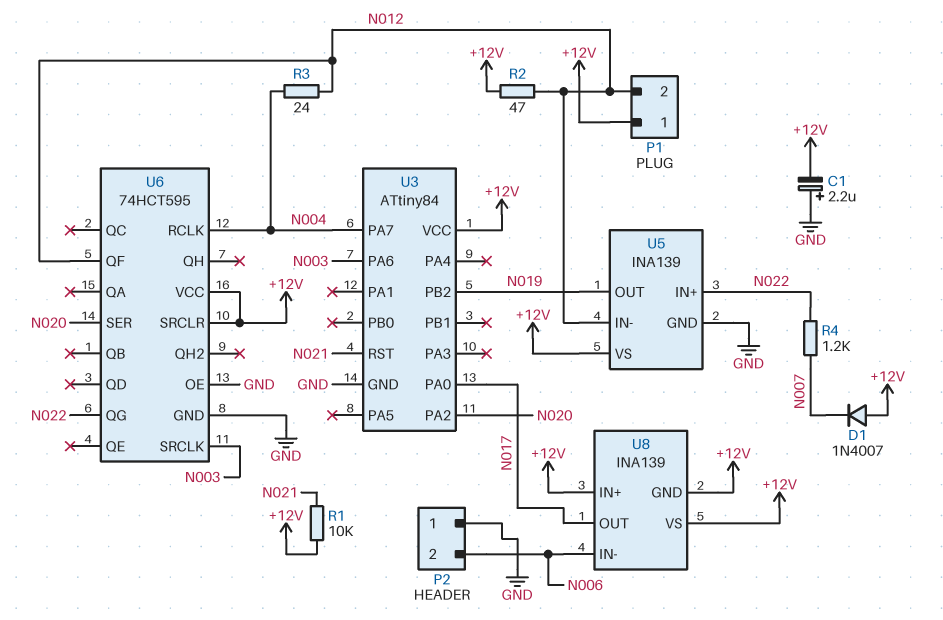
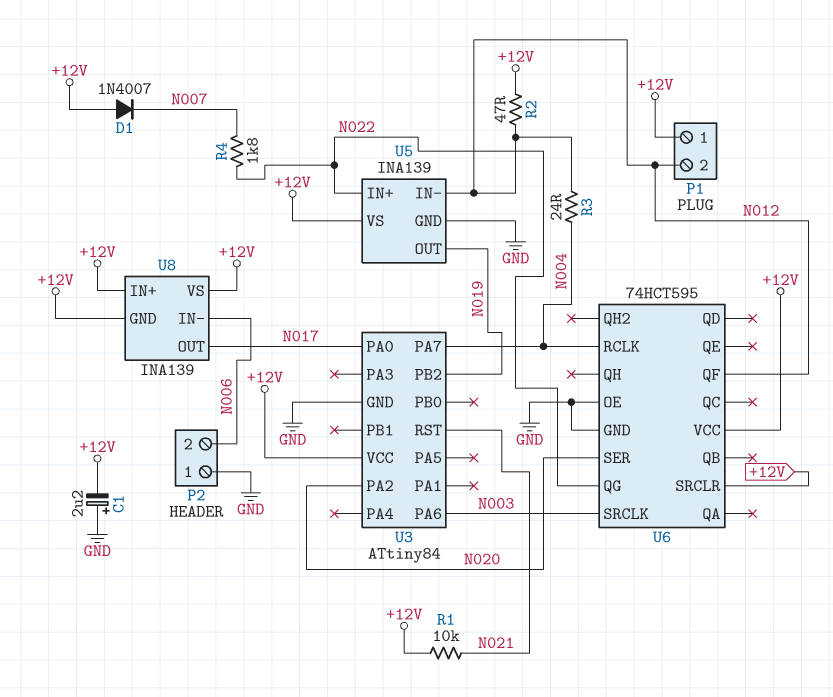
R4: 1.2k (N007, N022) -> 1.8k (N007, N022)

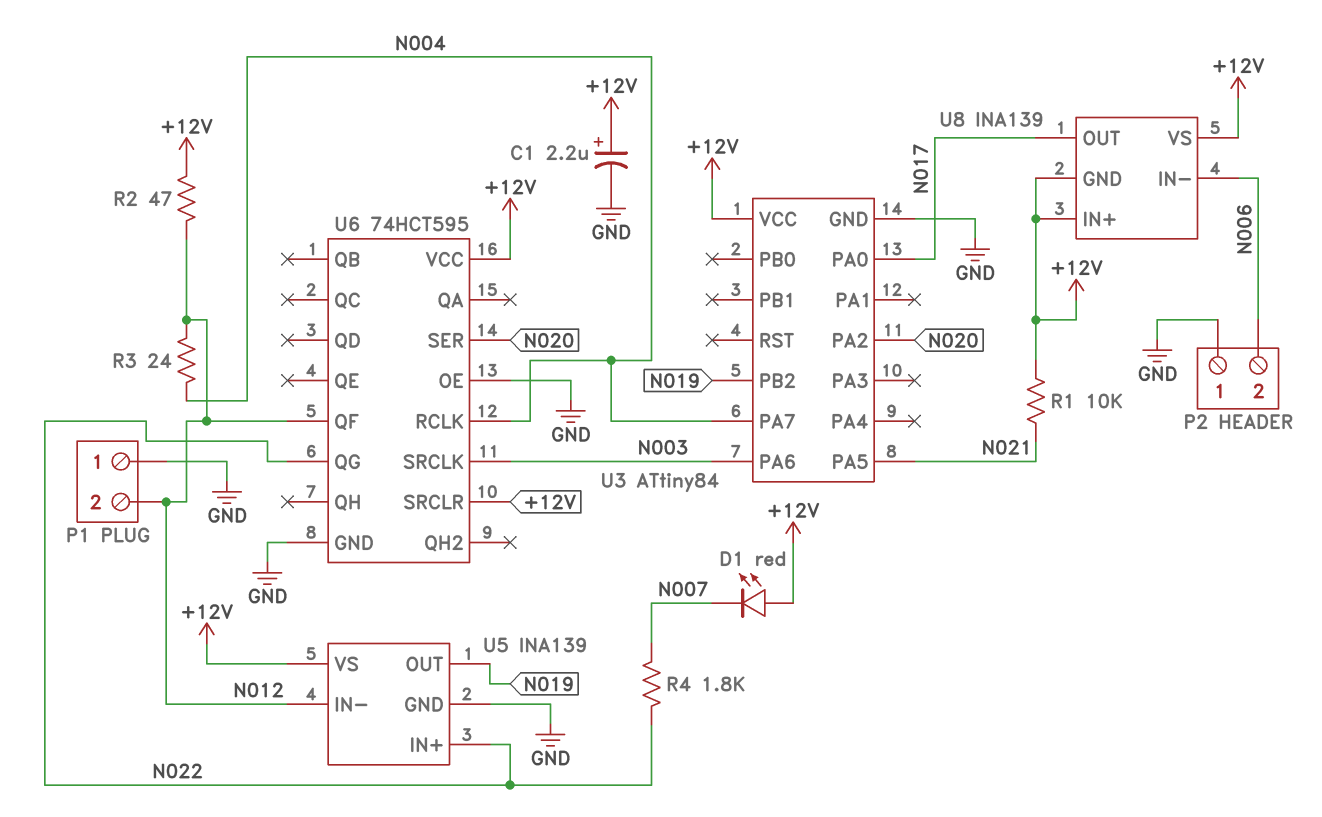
C1: 2.2uF (plus GND, minus +12V) -> 2.2uF (plus +12V, minus GND)
D1: diode 1N4007 (A +12V, K N007) -> LED red (A +12V, K N007)
P1 pin 1: +12V -> GND
U3 pin PA5: none -> N021
U3 pin RST: N021 -> none

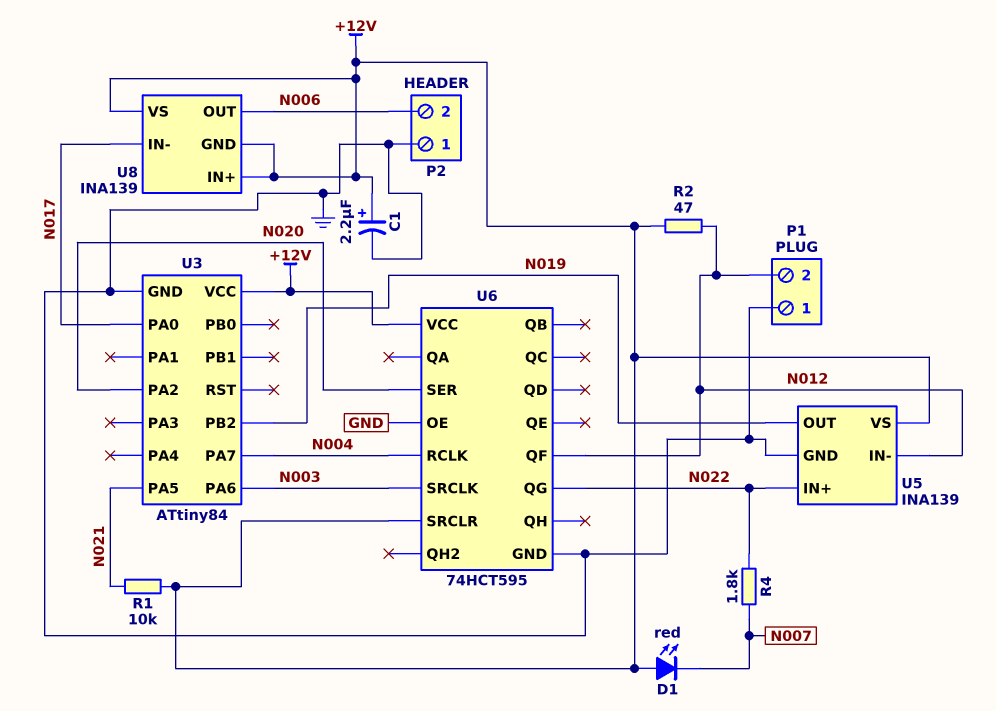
R3: 24 (N004, N012) -> none
U8 pin IN-: N006 -> N017
U8 pin OUT: N017 -> N006

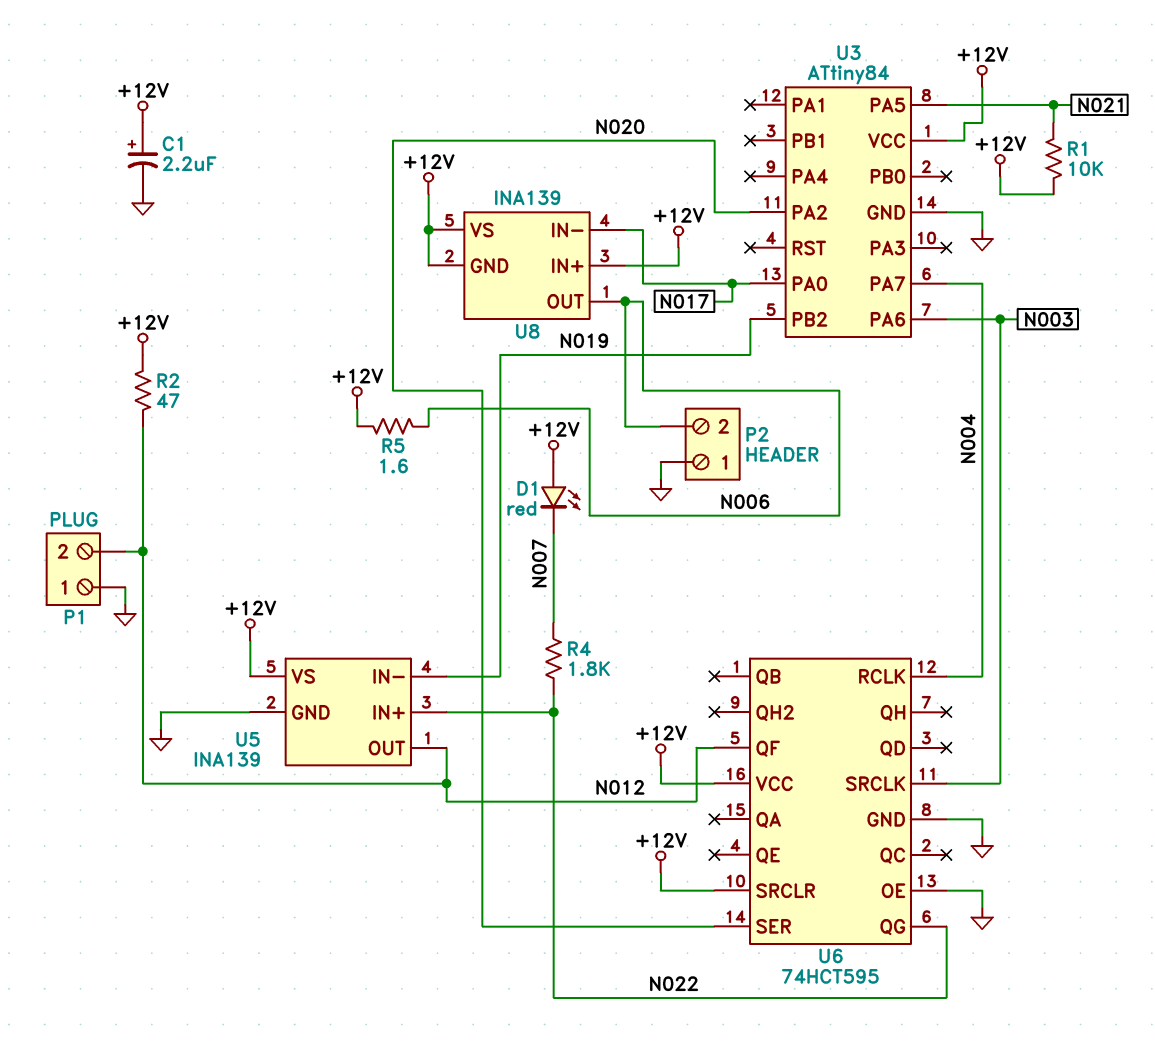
R5: none -> 1.6 (+12V, N006)
U5 pin IN-: N012 -> N019
U5 pin OUT: N019 -> N012

